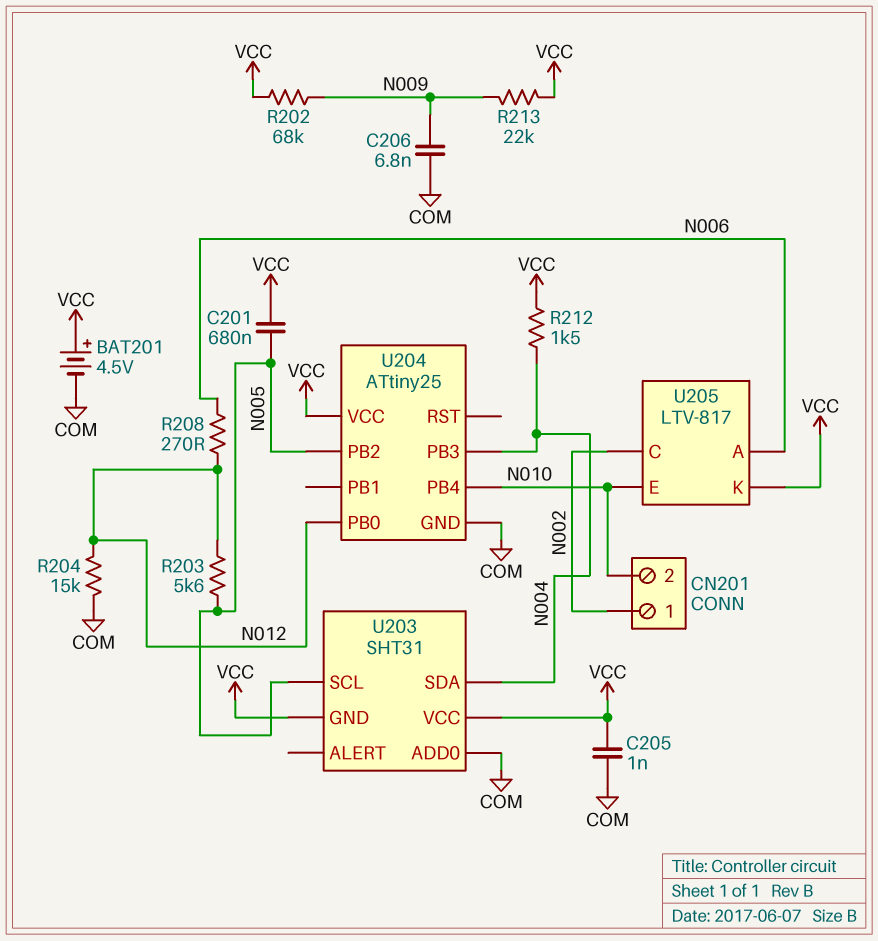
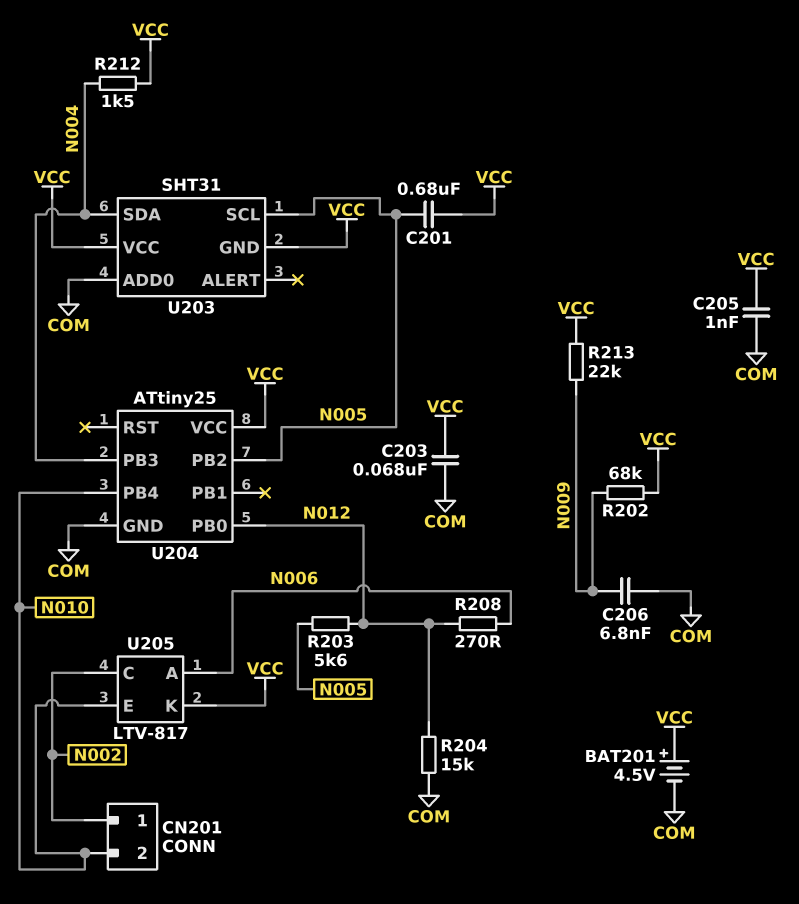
C203: none -> 68nF (COM, VCC)

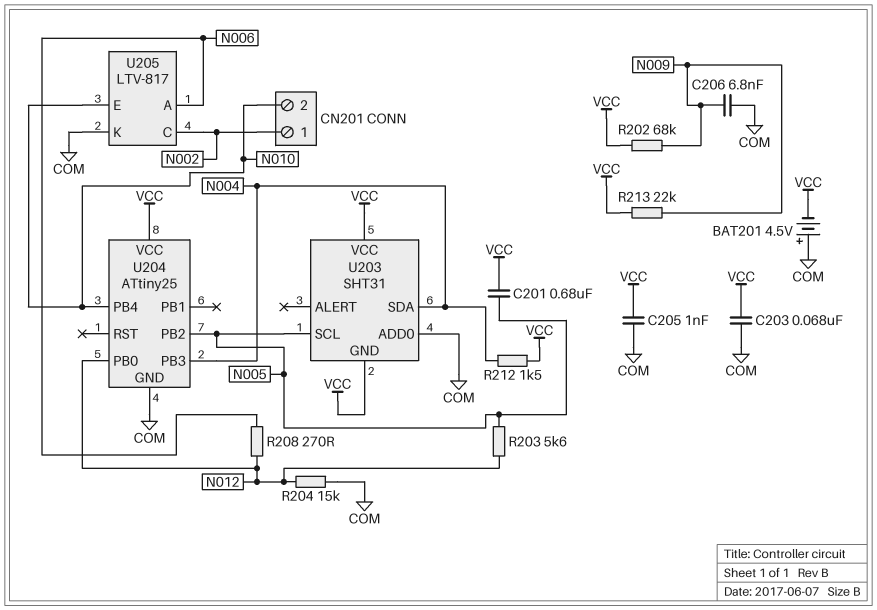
BAT201: 4.5V (plus VCC, minus COM) -> 4.5V (plus COM, minus VCC)
U205 pin K: VCC -> COM

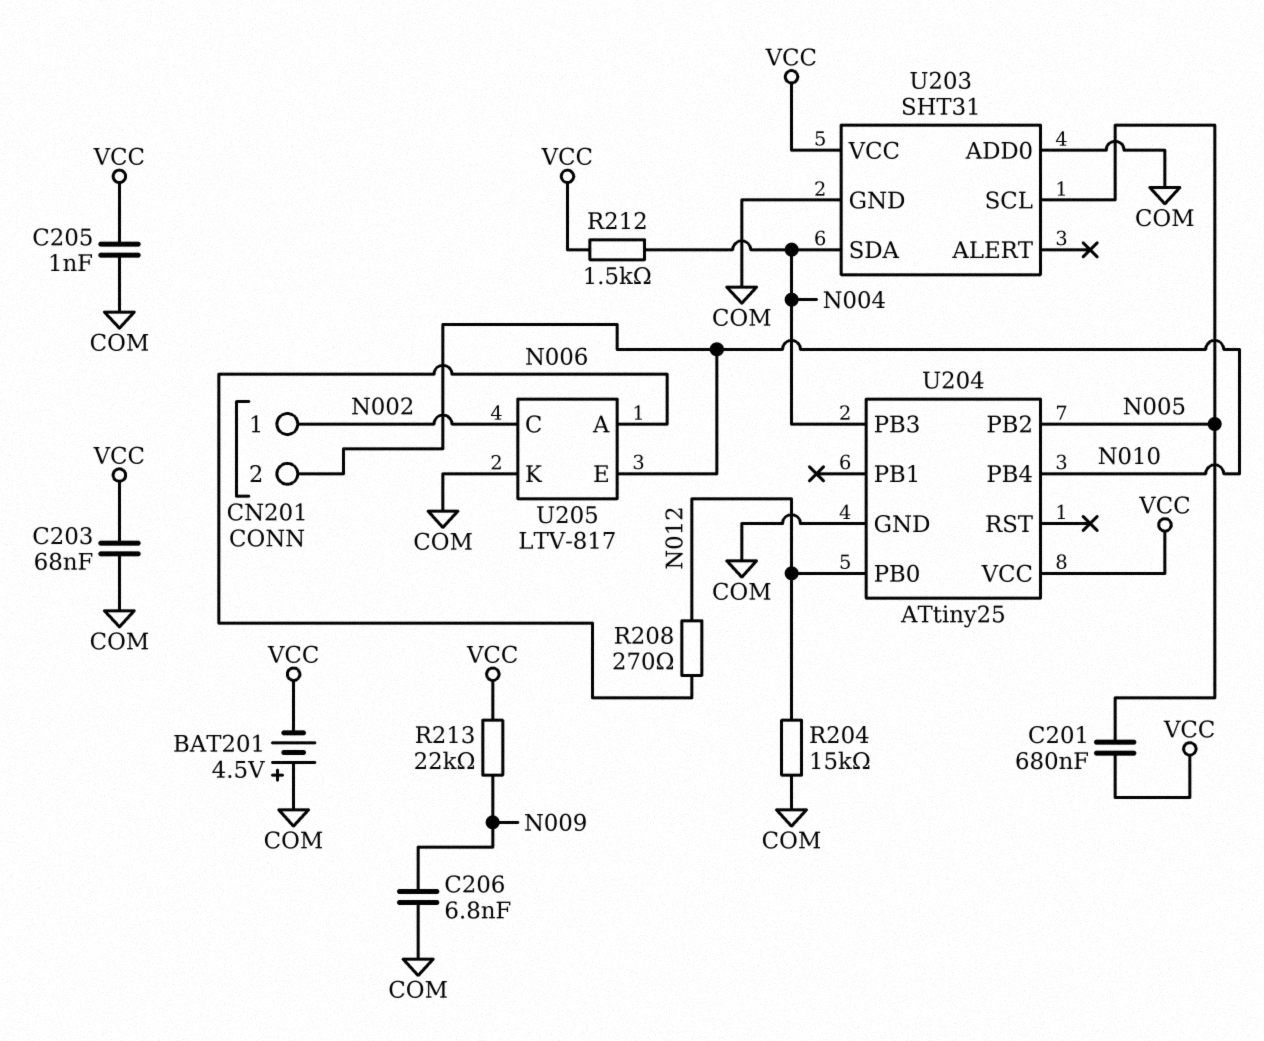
R202: 68k (N009, VCC) -> none
R203: 5.6k (N005, N012) -> none
U203 pin GND: VCC -> COM

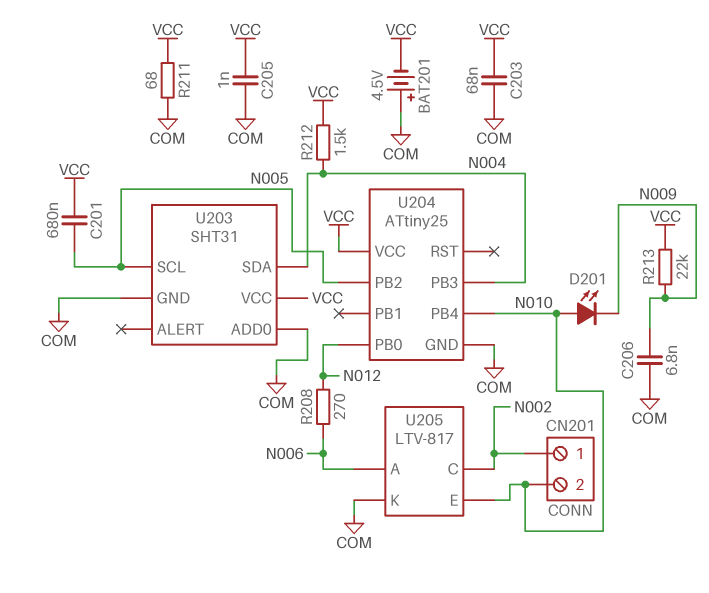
D201: none -> LED (A N010, K N009)
R204: 15k (COM, N012) -> none
R211: none -> 68 (COM, VCC)

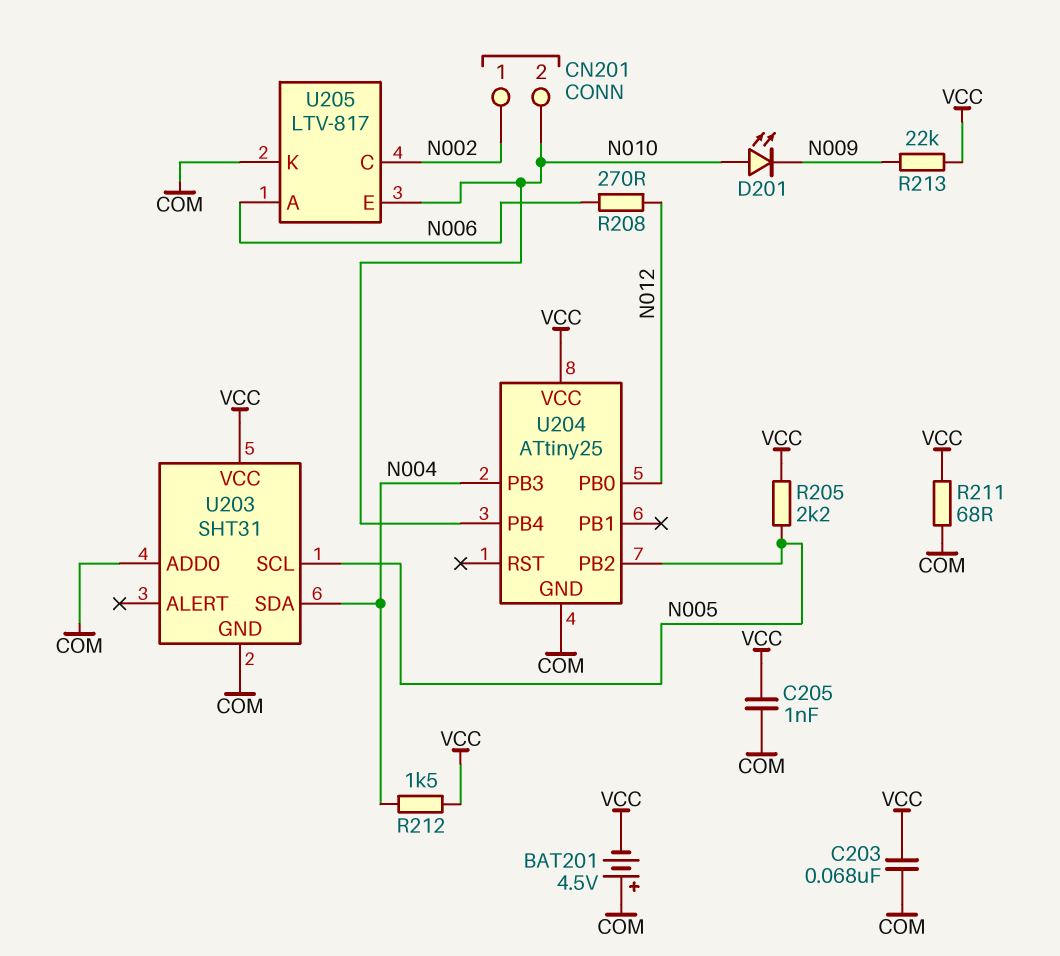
C201: 680nF (N005, VCC) -> none
C206: 6.8nF (COM, N009) -> none
R205: none -> 2.2k (N005, VCC)

